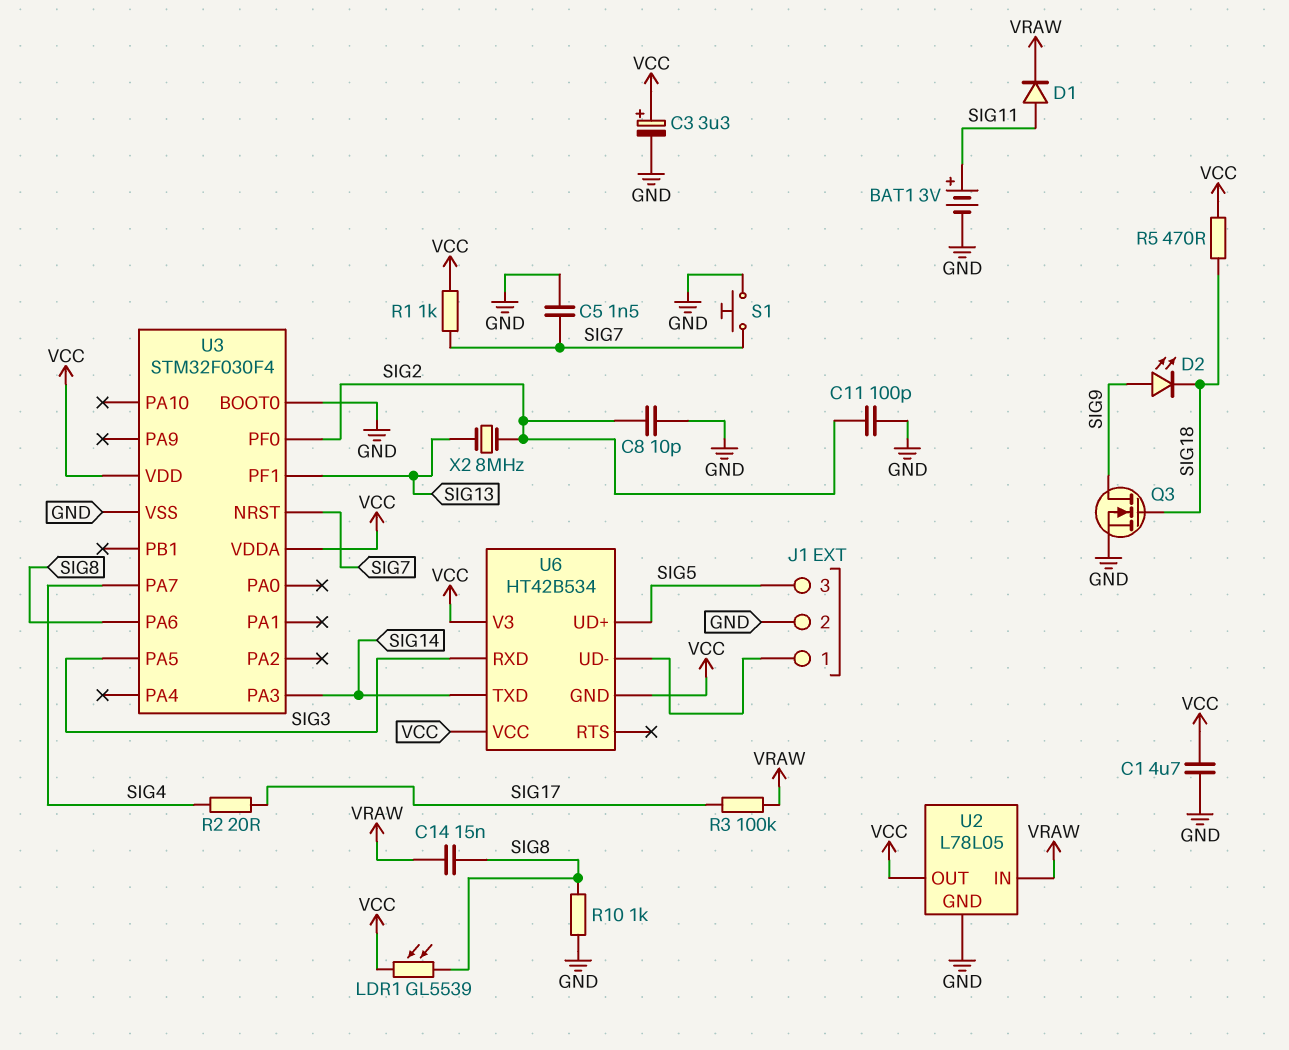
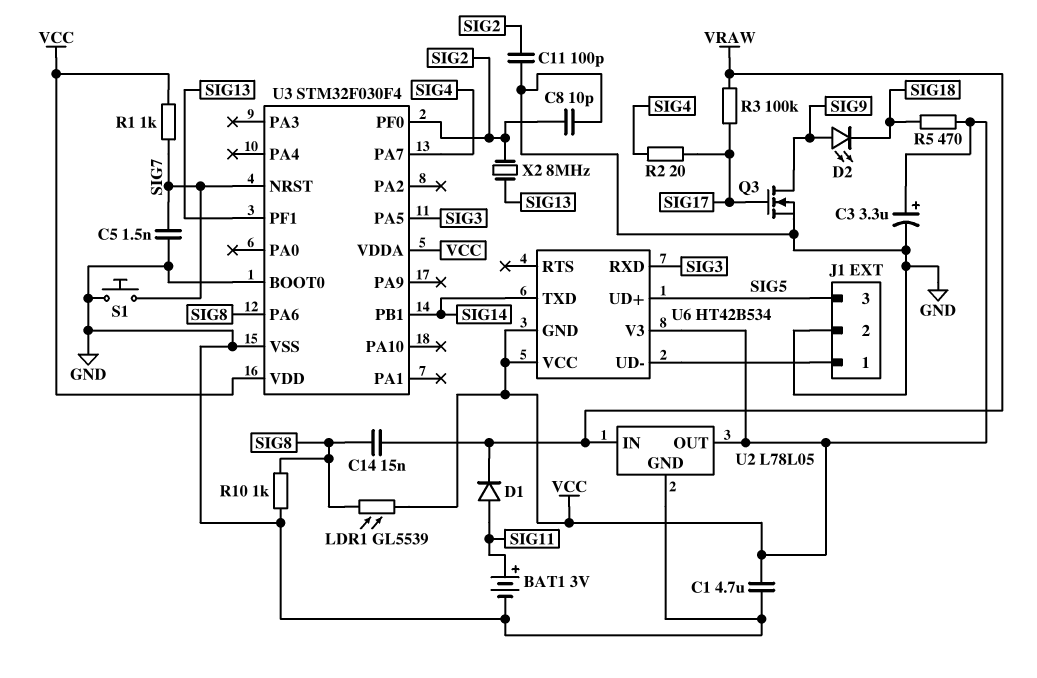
Q3: NMOS (G SIG18, D SIG9, S GND) -> NMOS (G SIG17, D SIG9, S GND)
U3 pin PA3: SIG14 -> none
U3 pin PB1: none -> SIG14

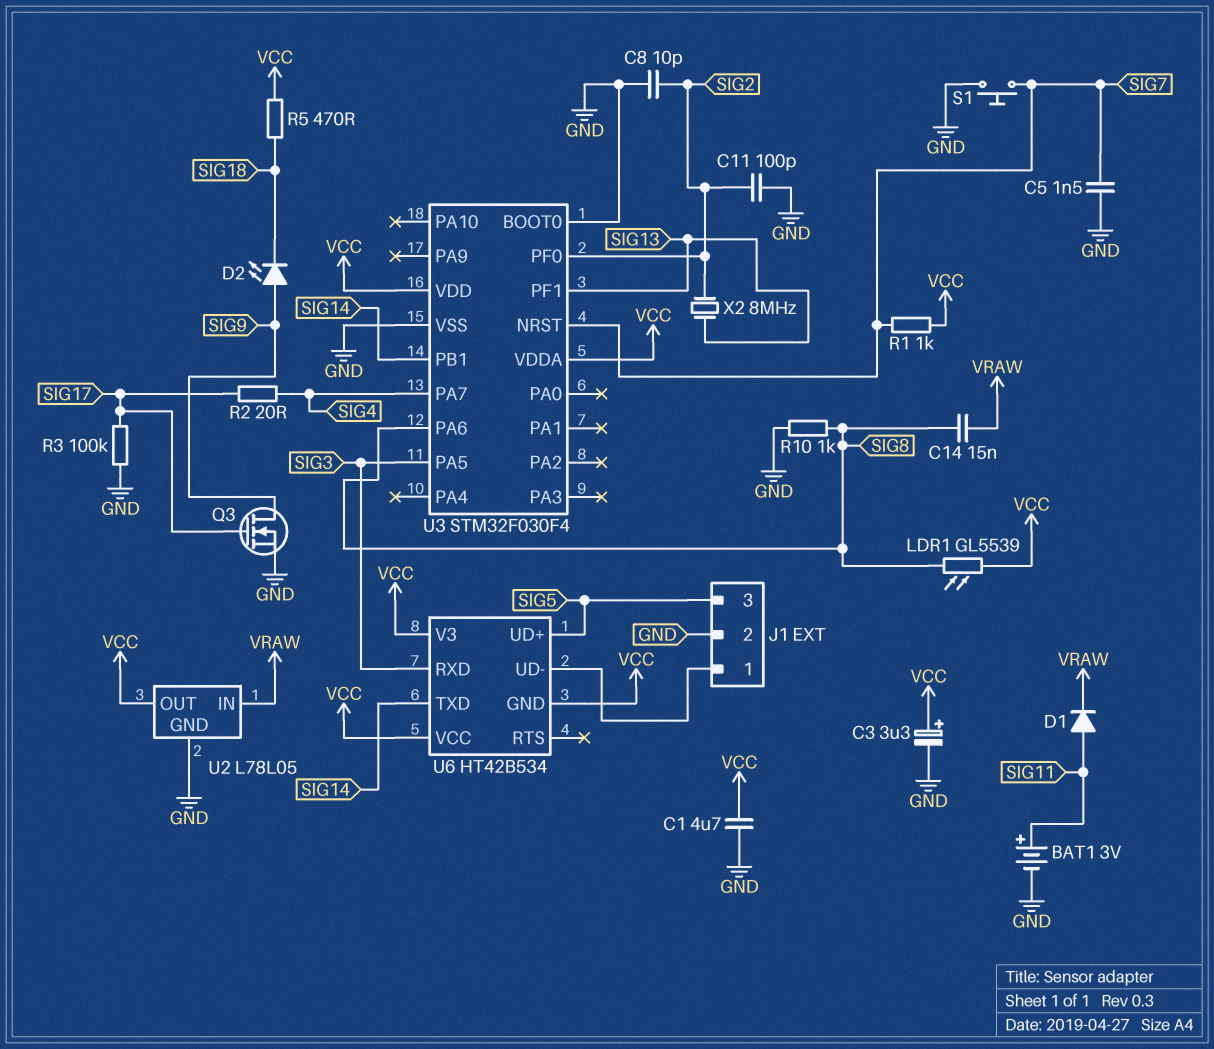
R3: 100k (SIG17, VRAW) -> 100k (GND, SIG17)

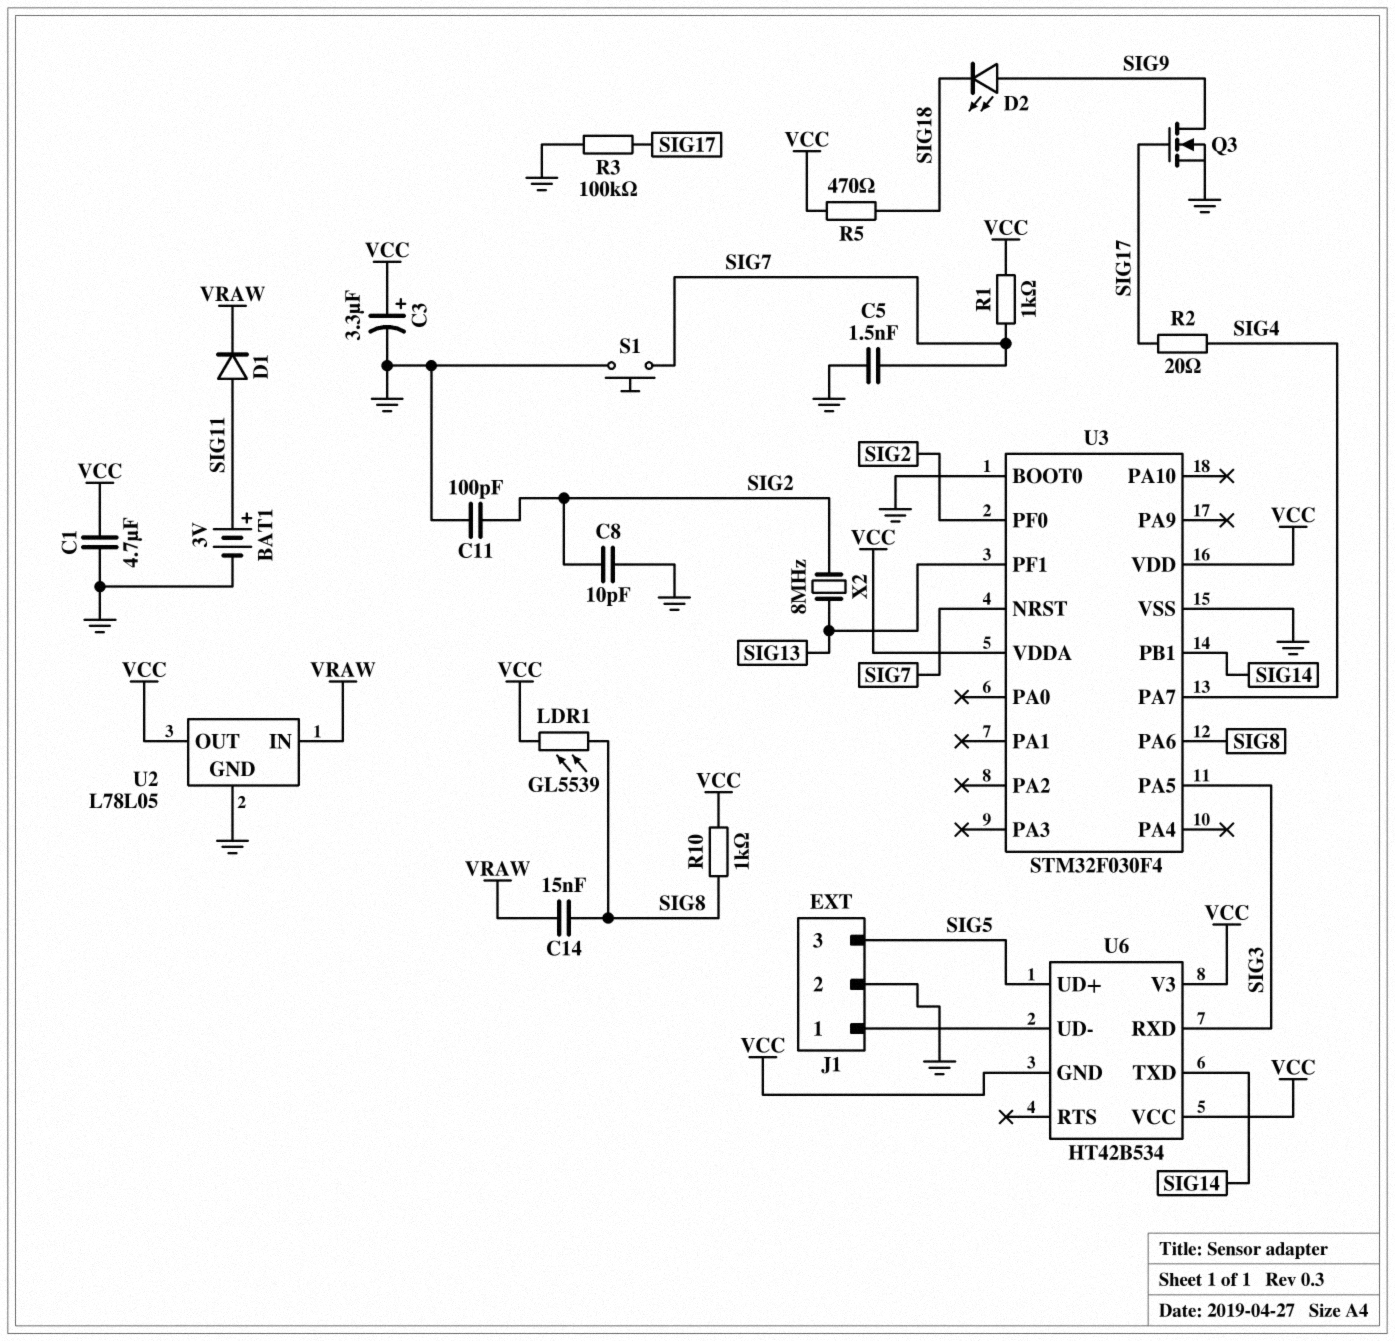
R10: 1k (GND, SIG8) -> 1k (SIG8, VCC)

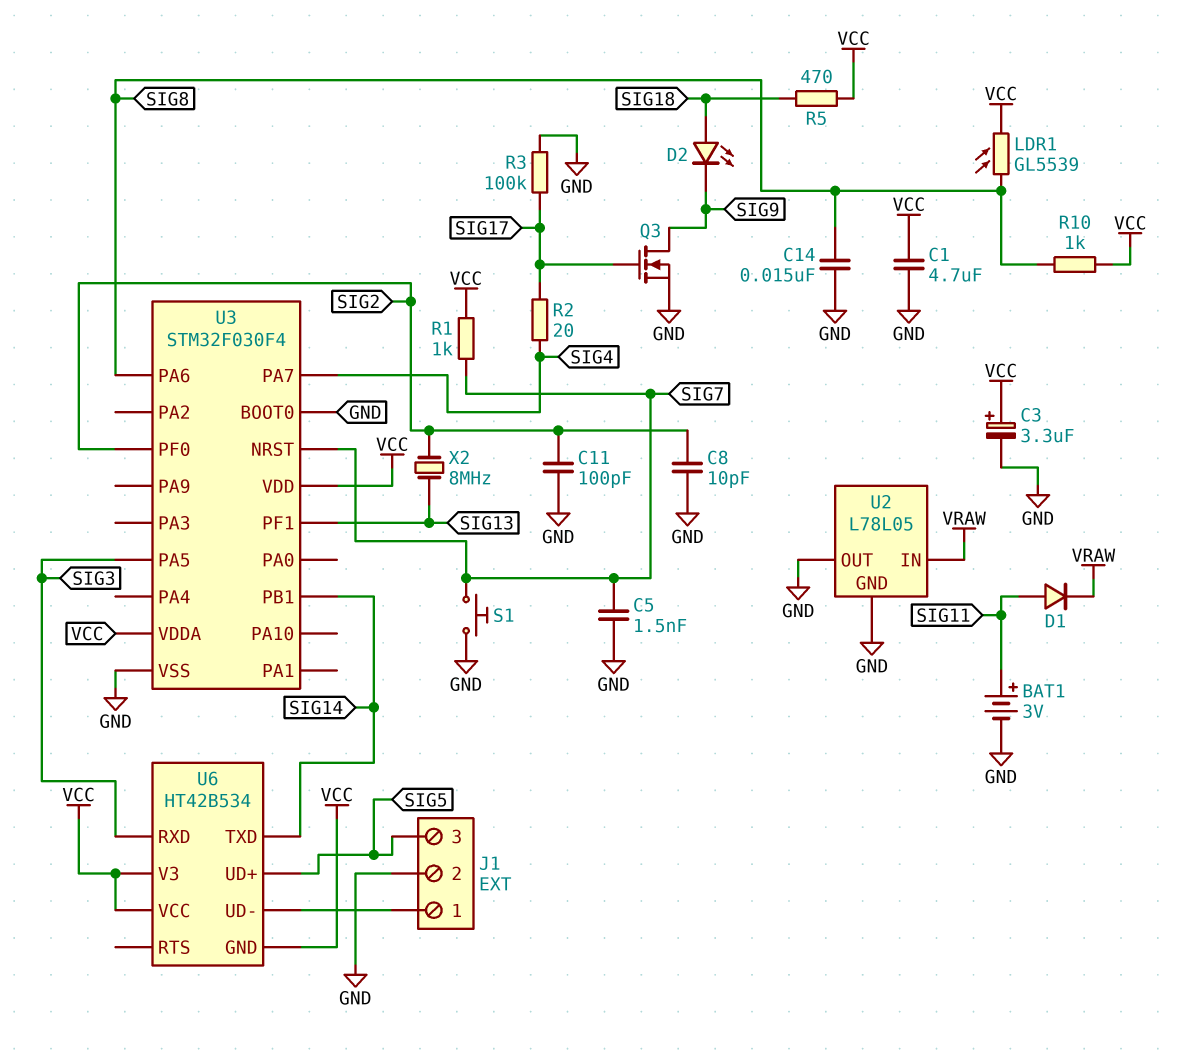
C14: 15nF (SIG8, VRAW) -> 15nF (GND, SIG8)
D2: LED (A SIG9, K SIG18) -> LED (A SIG18, K SIG9)
U2 pin OUT: VCC -> GND

